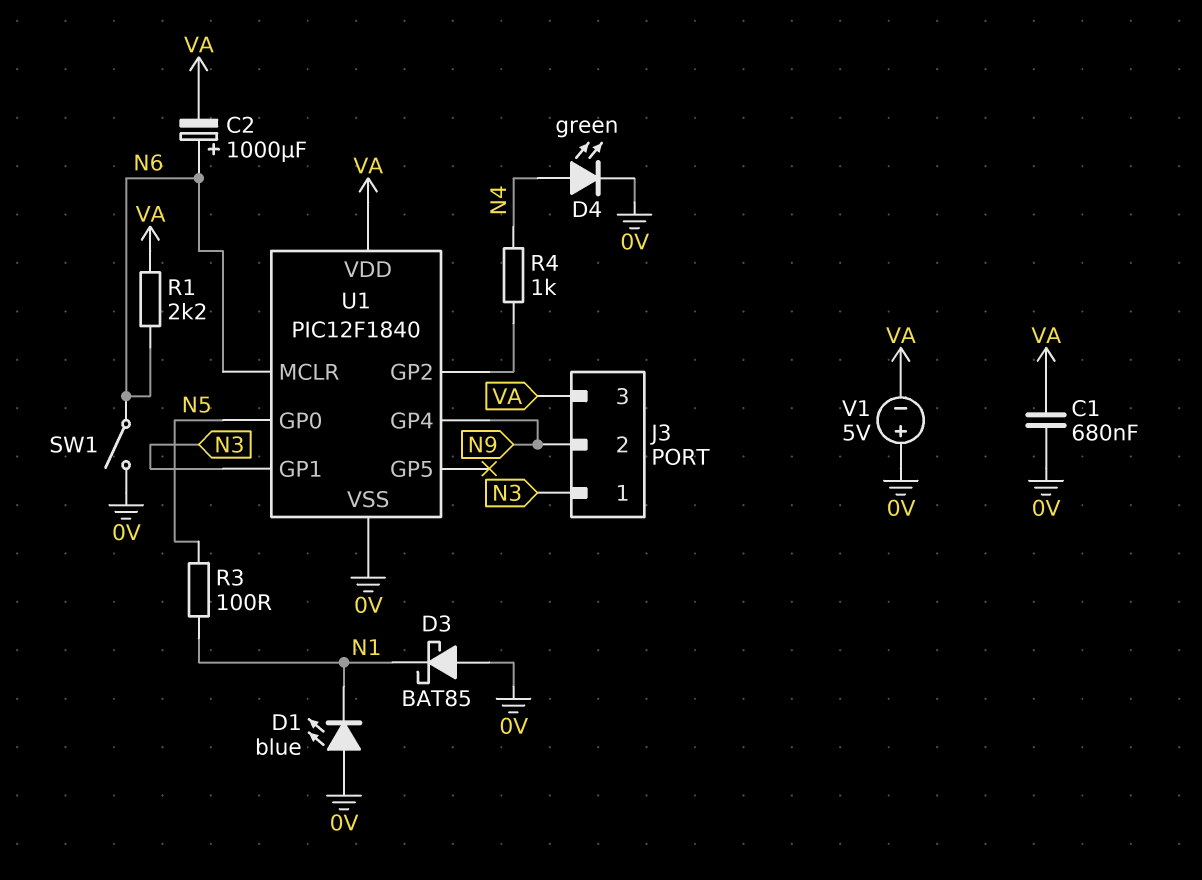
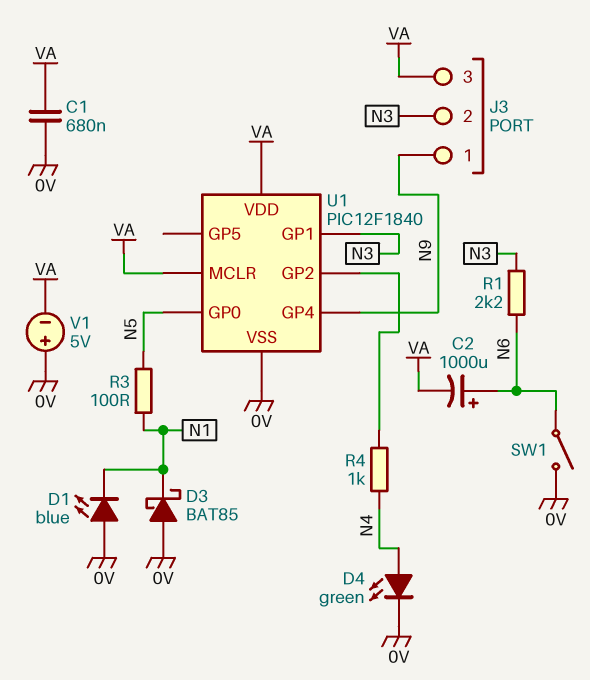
J3 pin 1: N3 -> N9
J3 pin 2: N9 -> N3
R1: 2.2k (N6, VA) -> 2.2k (N3, N6)
U1 pin MCLR: N6 -> VA

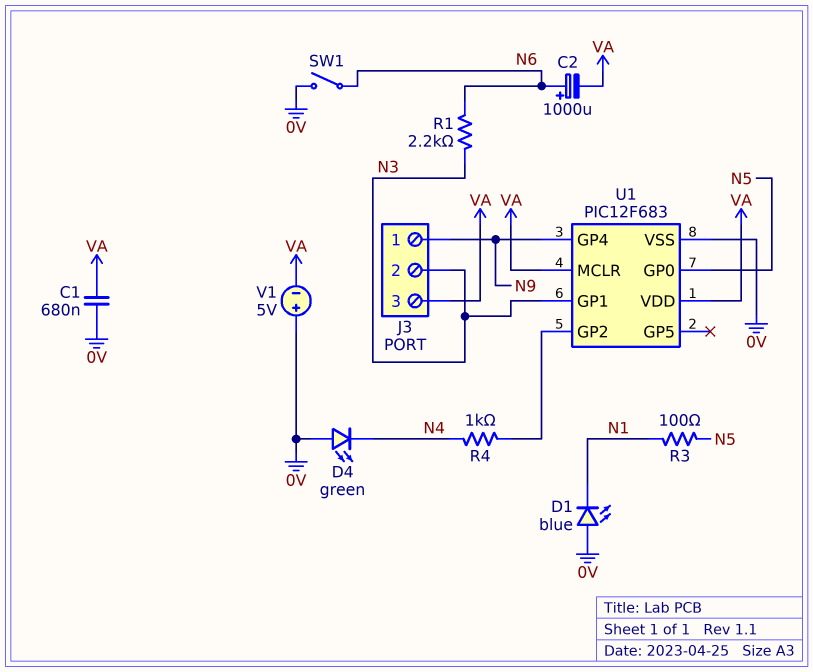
D3: schottky BAT85 (A 0V, K N1) -> none
D4: LED green (A N4, K 0V) -> LED green (A 0V, K N4)
U1: PIC12F1840 -> PIC12F683

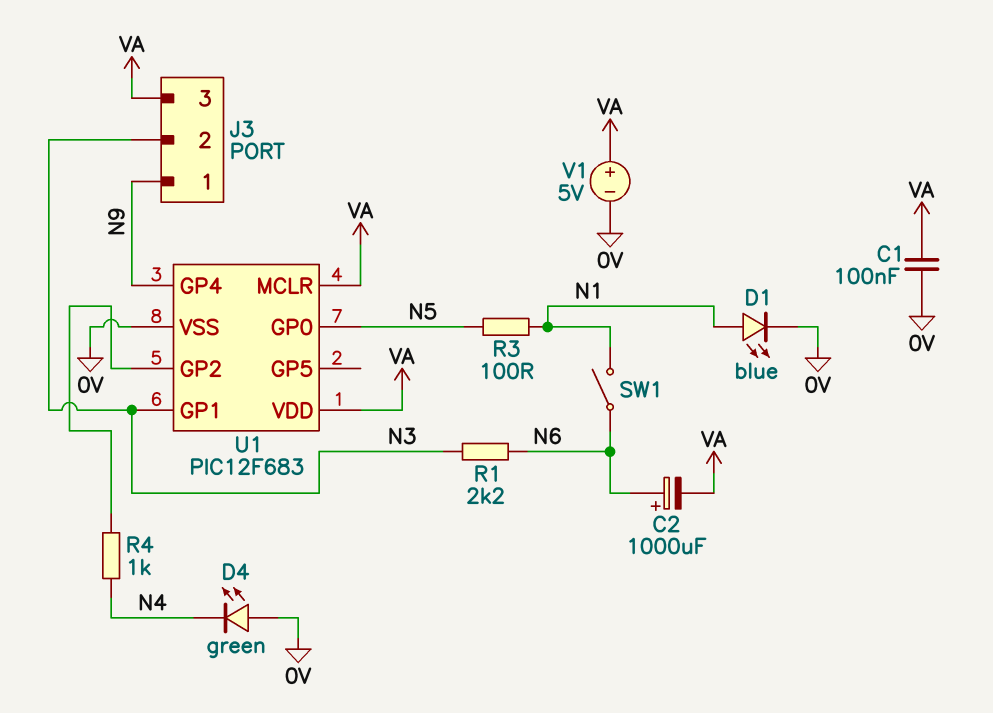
C1: 680nF (0V, VA) -> 100nF (0V, VA)
D1: LED blue (A 0V, K N1) -> LED blue (A N1, K 0V)
SW1: switch (0V, N6) -> switch (N1, N6)
V1: 5V (plus 0V, minus VA) -> 5V (plus VA, minus 0V)

